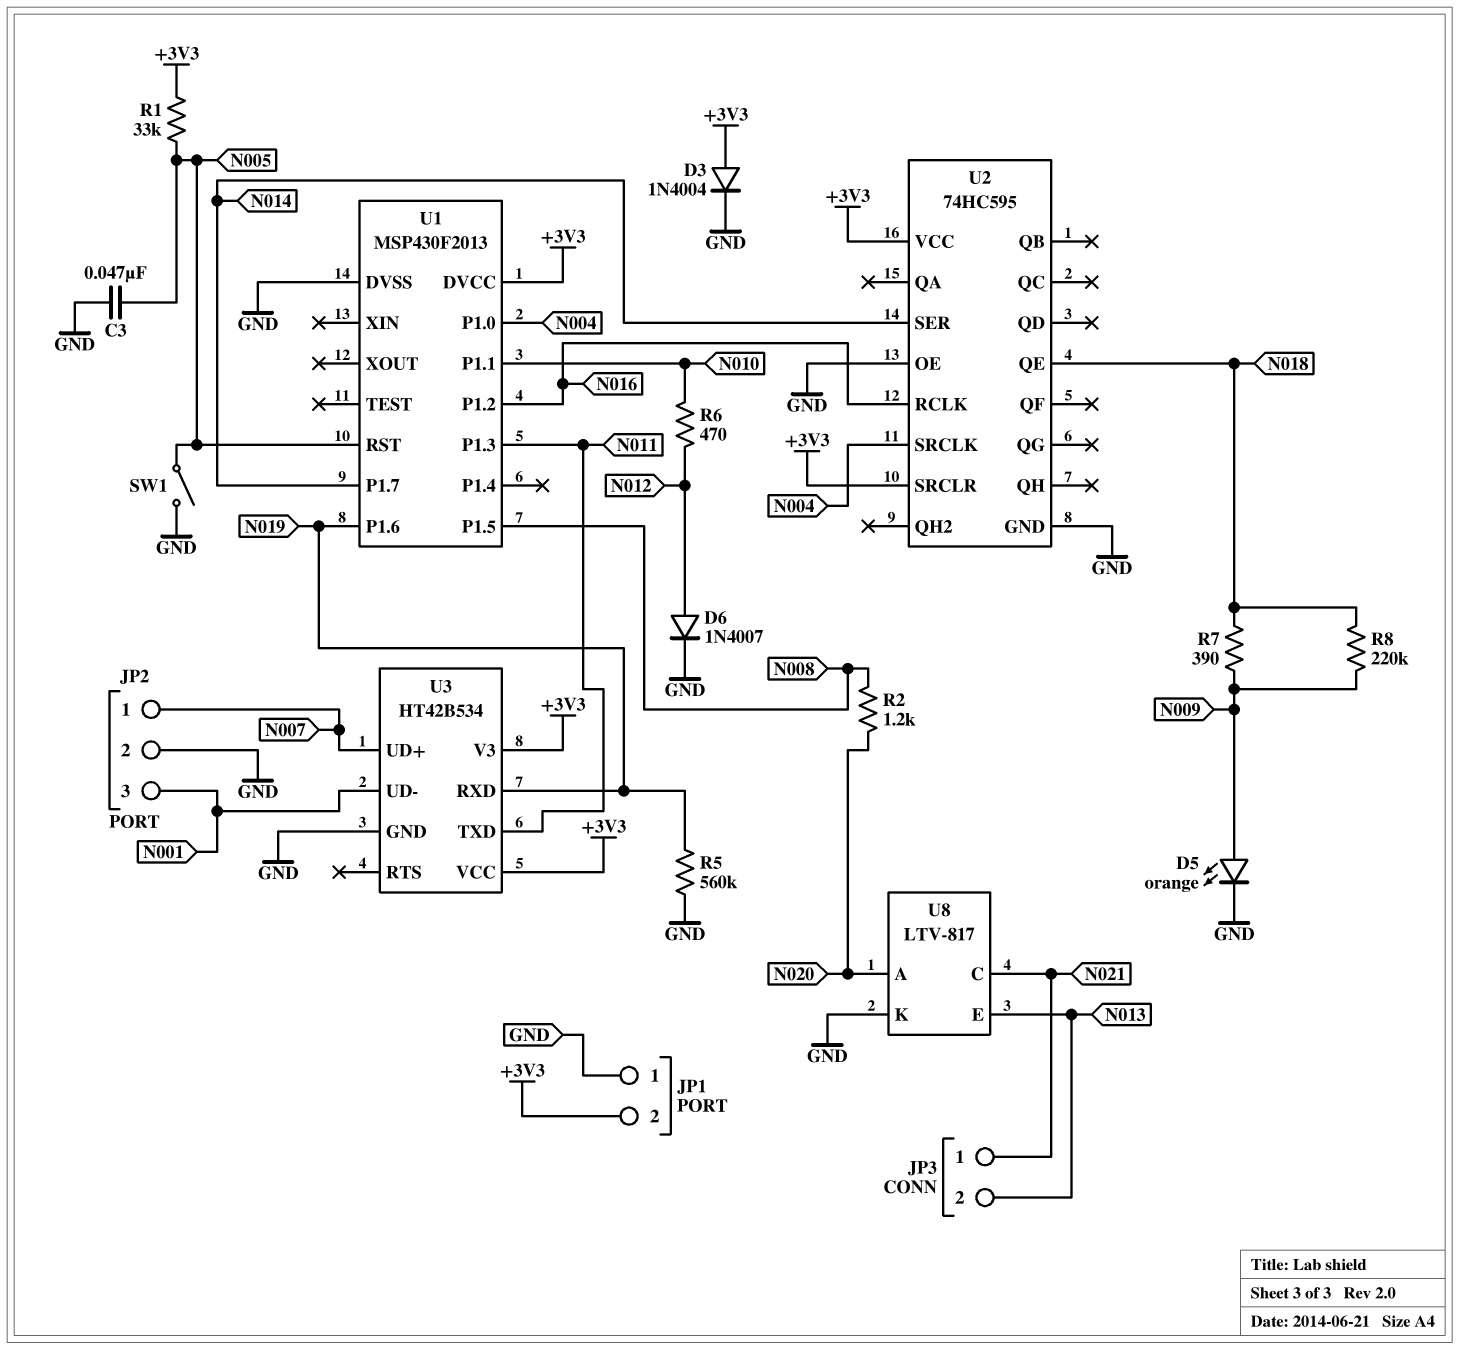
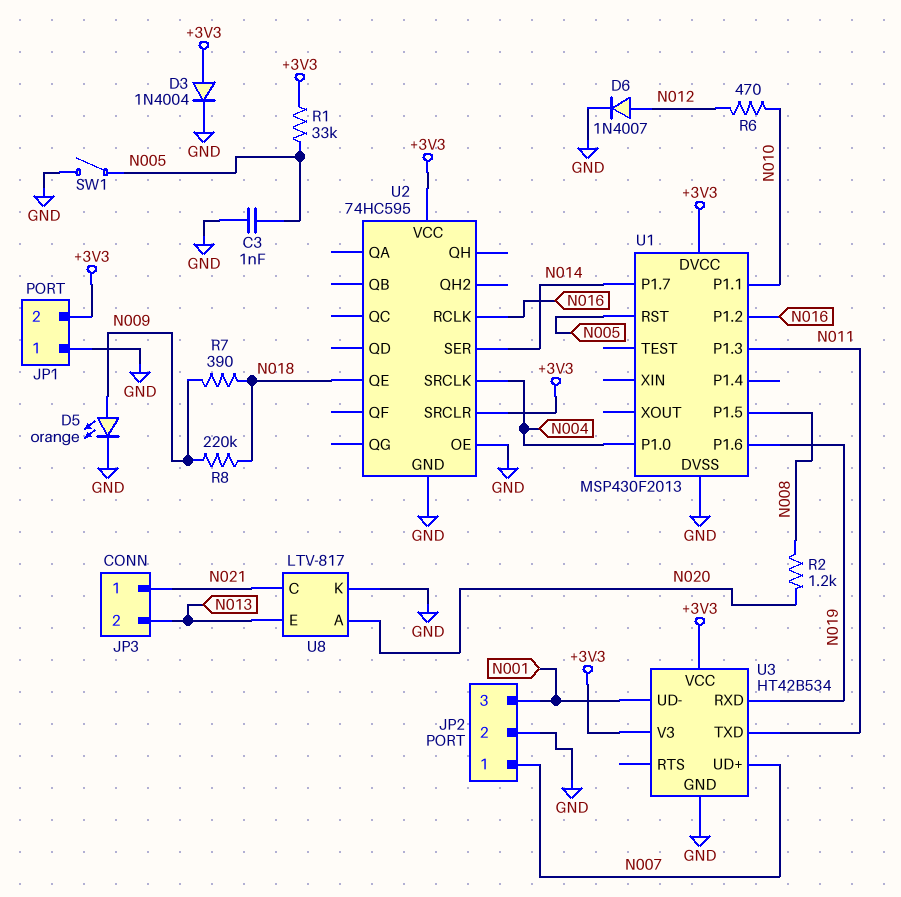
C3: 47nF (GND, N005) -> 1nF (GND, N005)
R5: 560k (GND, N019) -> none

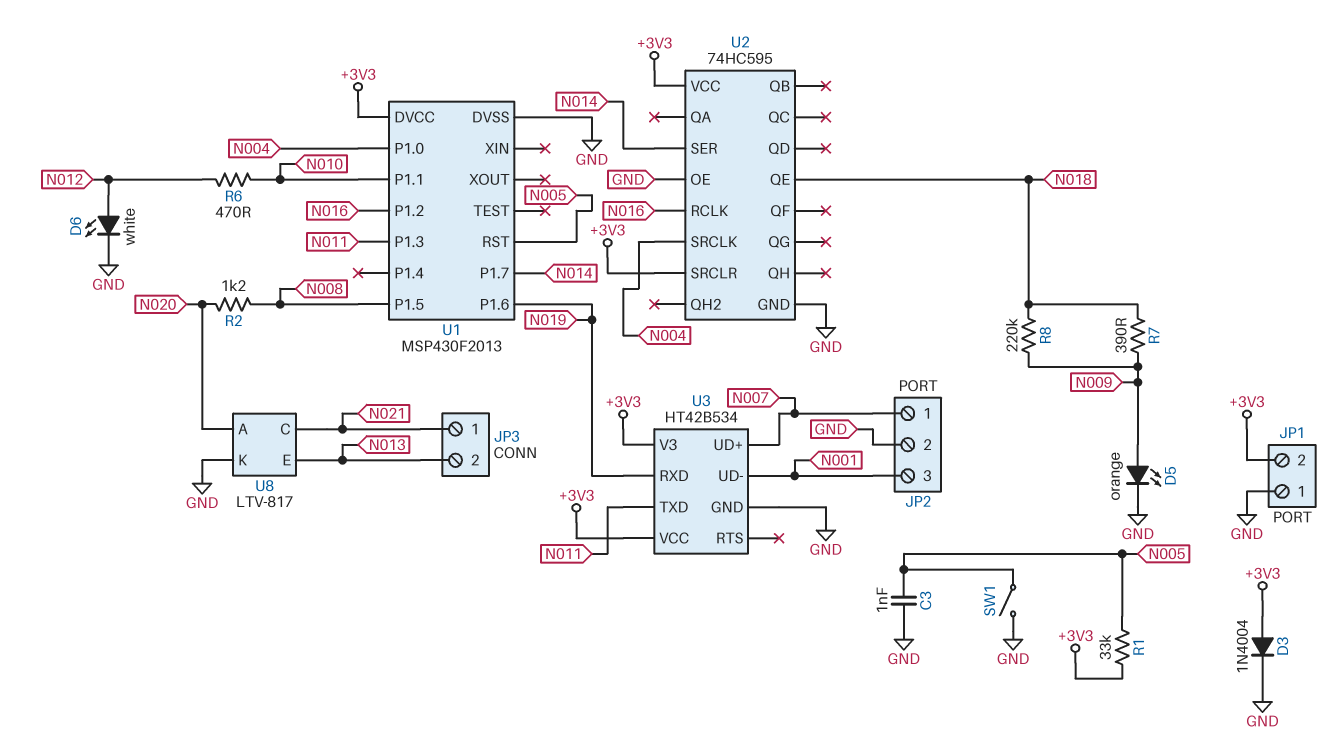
D6: diode 1N4007 (A N012, K GND) -> LED white (A N012, K GND)

